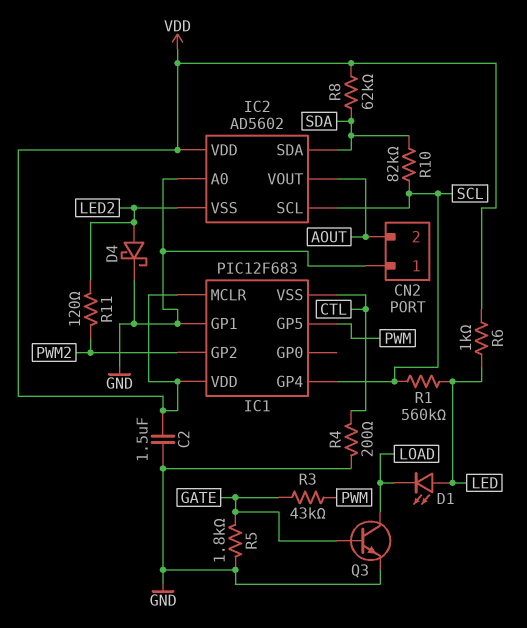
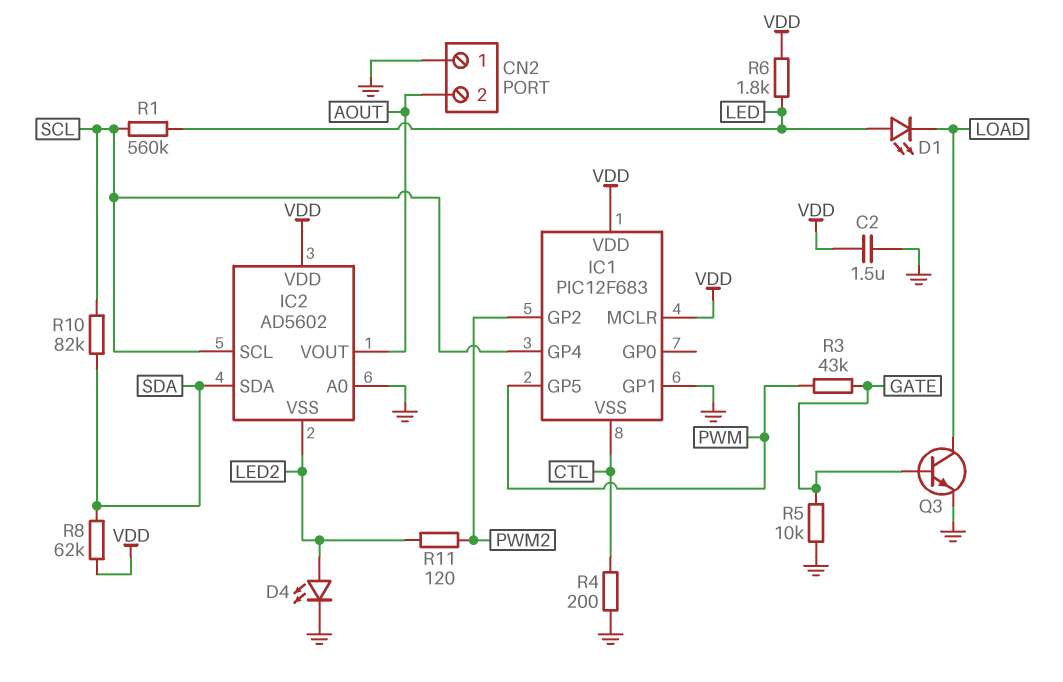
D4: schottky (A LED2, K GND) -> LED (A LED2, K GND)
R5: 1.8k (GATE, GND) -> 10k (GATE, GND)
R6: 1k (LED, VDD) -> 1.8k (LED, VDD)

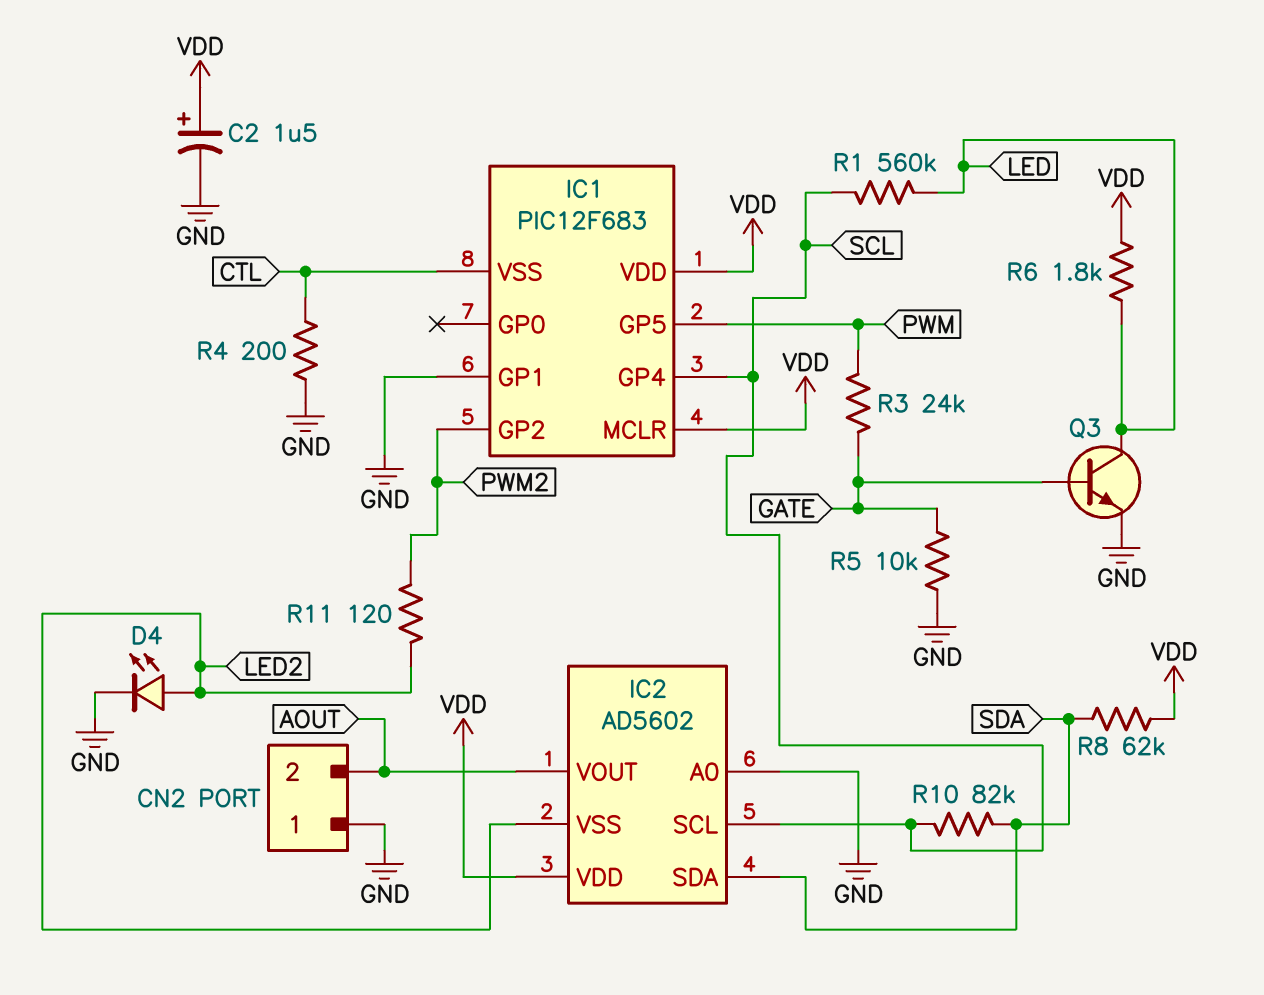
C2: 1.5uF (GND, VDD) -> 1.5uF (plus VDD, minus GND)
D1: LED (A LED, K LOAD) -> none
Q3: NPN (B GATE, C LOAD, E GND) -> NPN (B GATE, C LED, E GND)
R3: 43k (GATE, PWM) -> 24k (GATE, PWM)

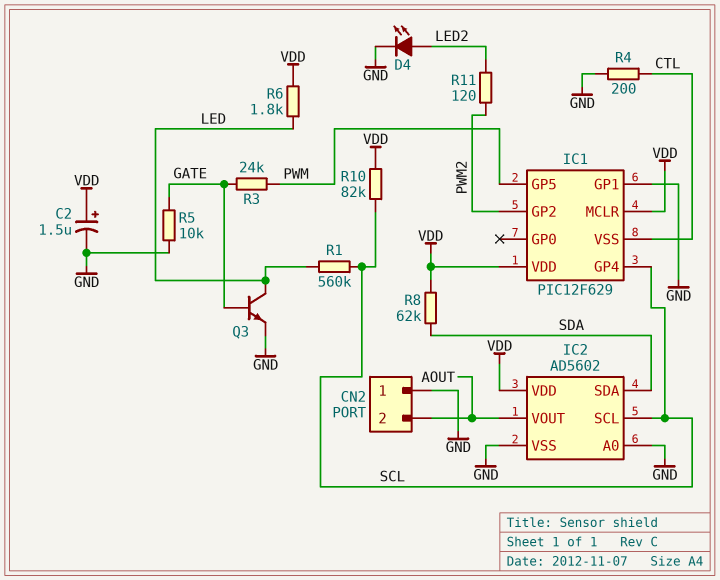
IC1: PIC12F683 -> PIC12F629
IC2 pin VSS: LED2 -> GND
R10: 82k (SCL, SDA) -> 82k (SCL, VDD)

